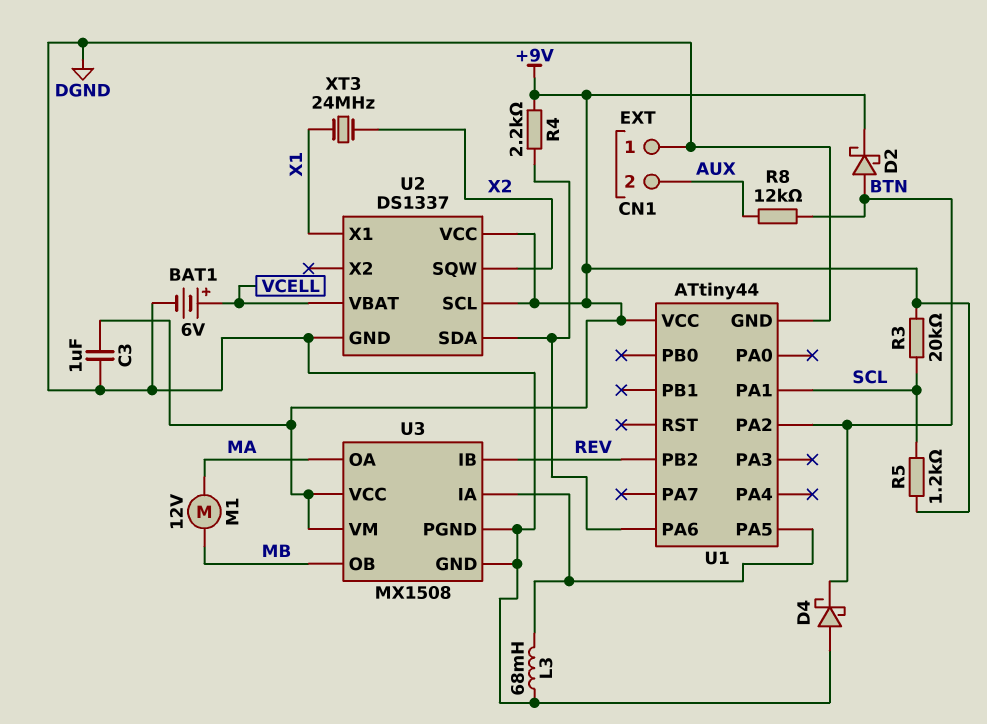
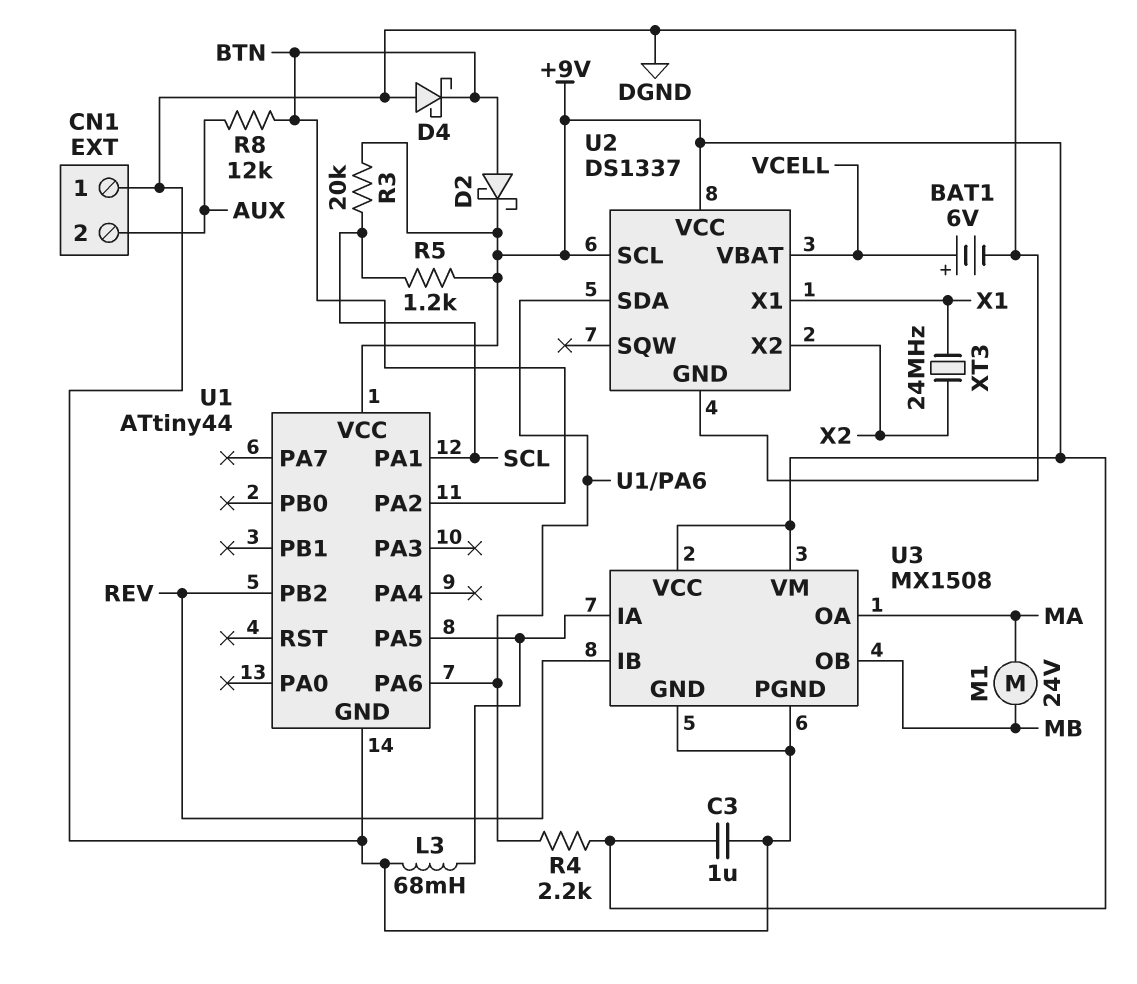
M1: motor 12V (MA, MB) -> motor 24V (MA, MB)
U2 pin SQW: X2 -> none
U2 pin X2: none -> X2

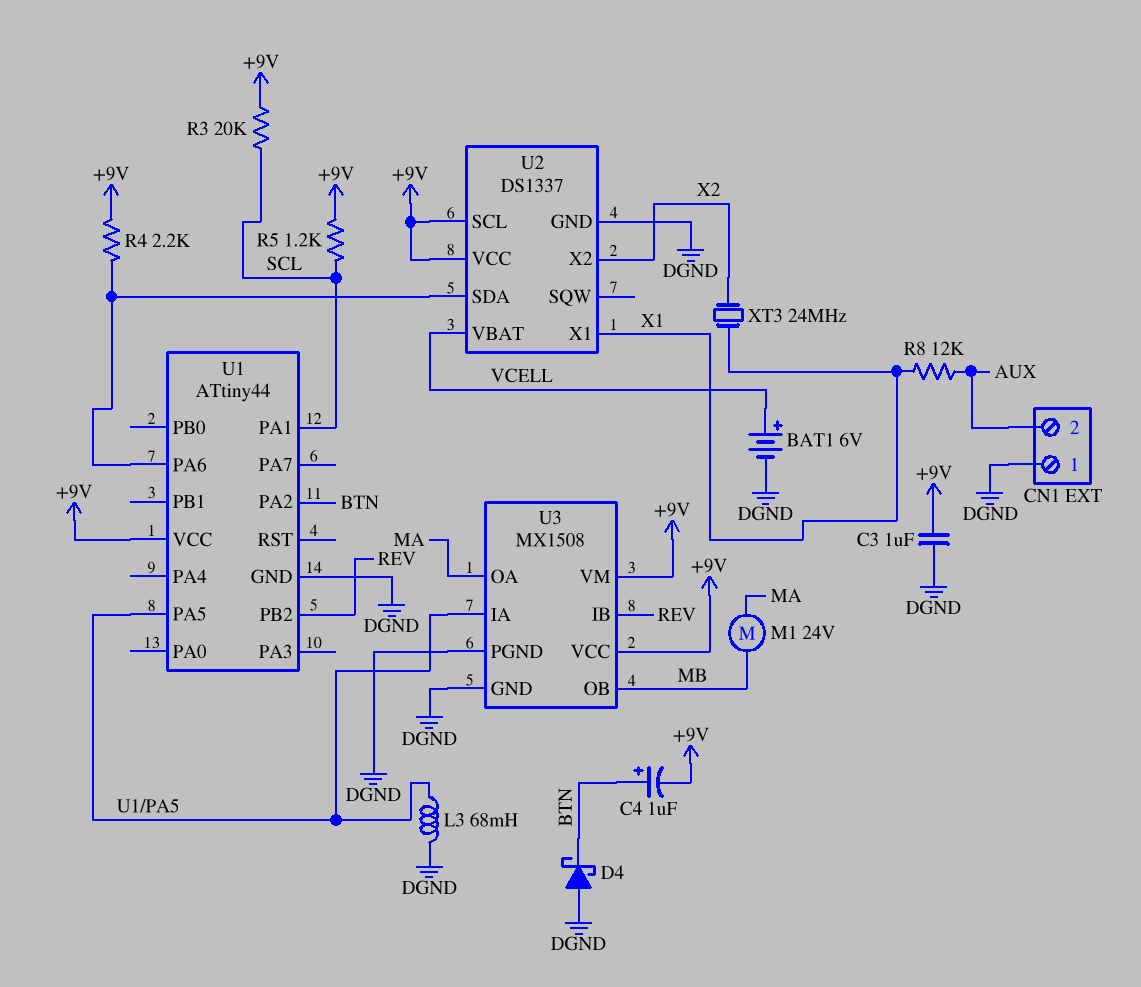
C4: none -> 1uF (plus BTN, minus +9V)
D2: schottky (A BTN, K +9V) -> none
R8: 12k (AUX, BTN) -> 12k (AUX, X1)

